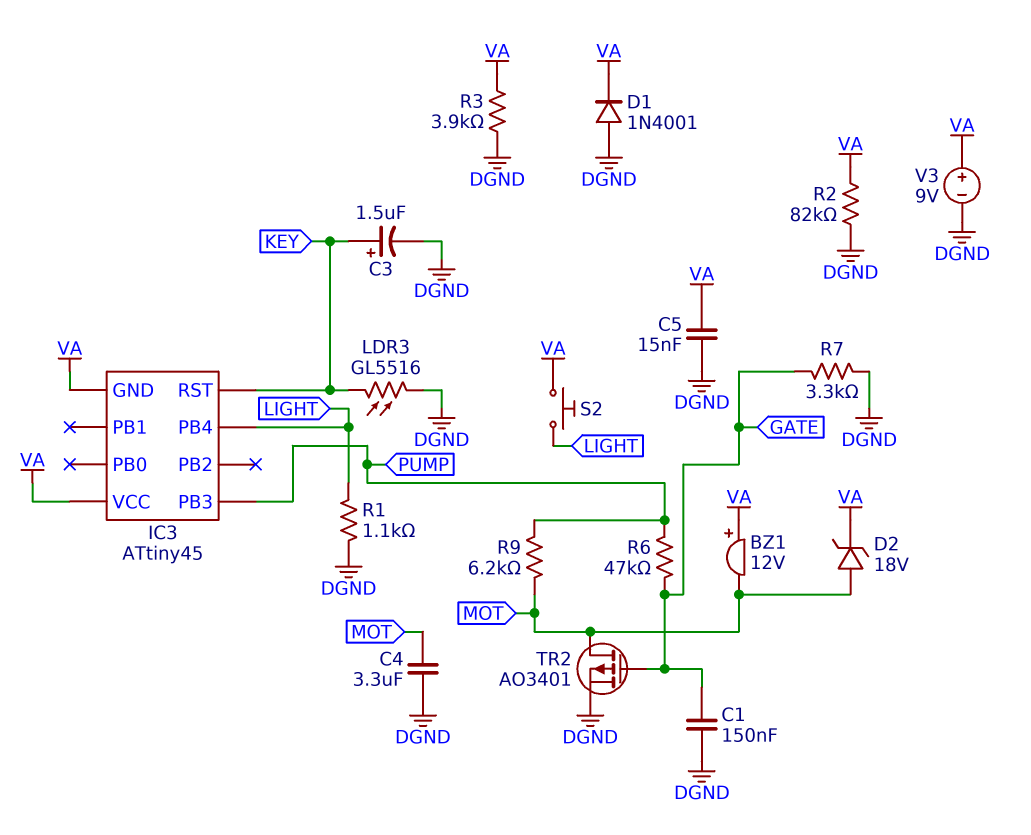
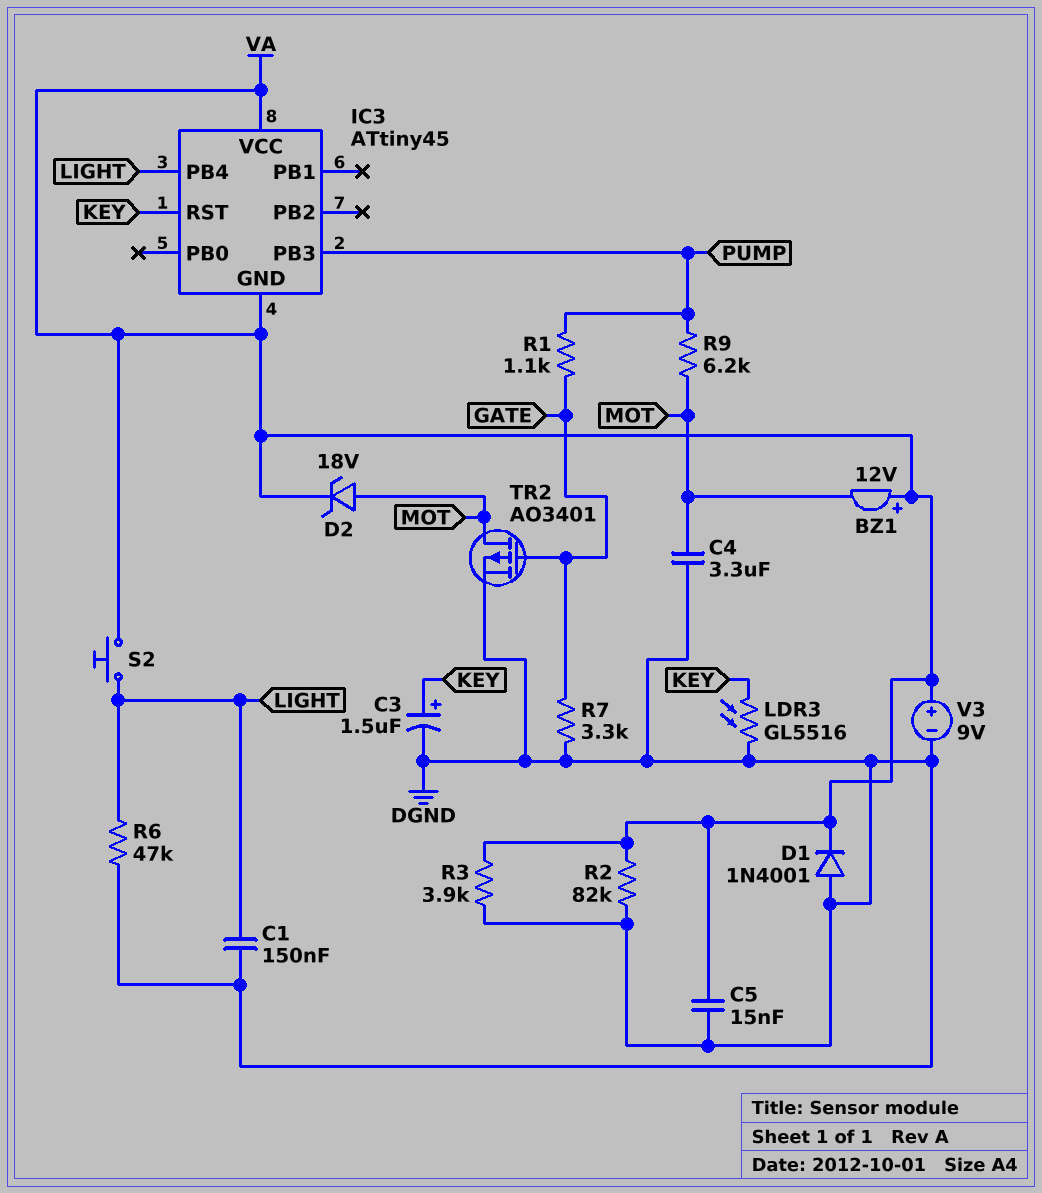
C1: 150nF (DGND, GATE) -> 150nF (DGND, LIGHT)
R1: 1.1k (DGND, LIGHT) -> 1.1k (GATE, PUMP)
R6: 47k (GATE, PUMP) -> 47k (DGND, LIGHT)

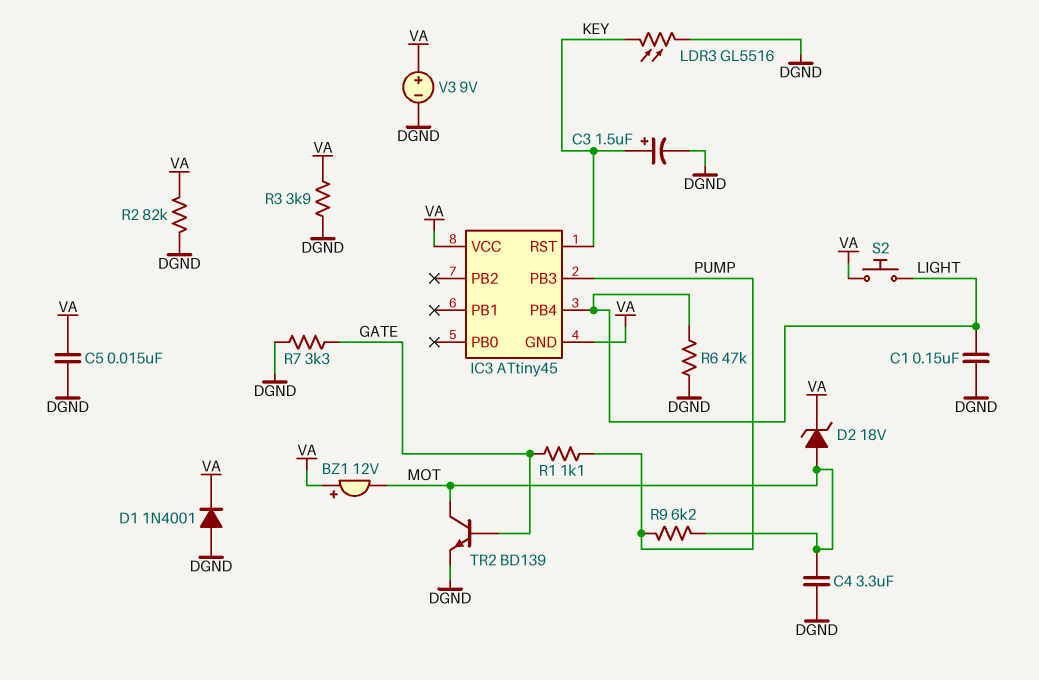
TR2: PMOS AO3401 (G GATE, D MOT, S DGND) -> NPN BD139 (B GATE, C MOT, E DGND)

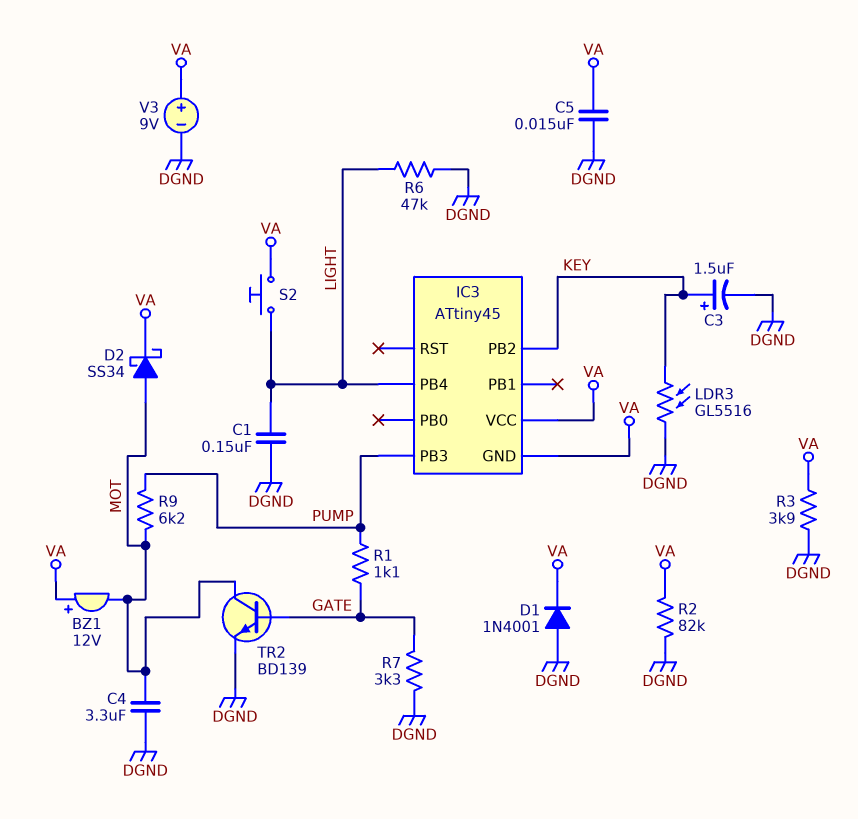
D2: zener 18V (A MOT, K VA) -> schottky SS34 (A MOT, K VA)
IC3 pin PB2: none -> KEY
IC3 pin RST: KEY -> none

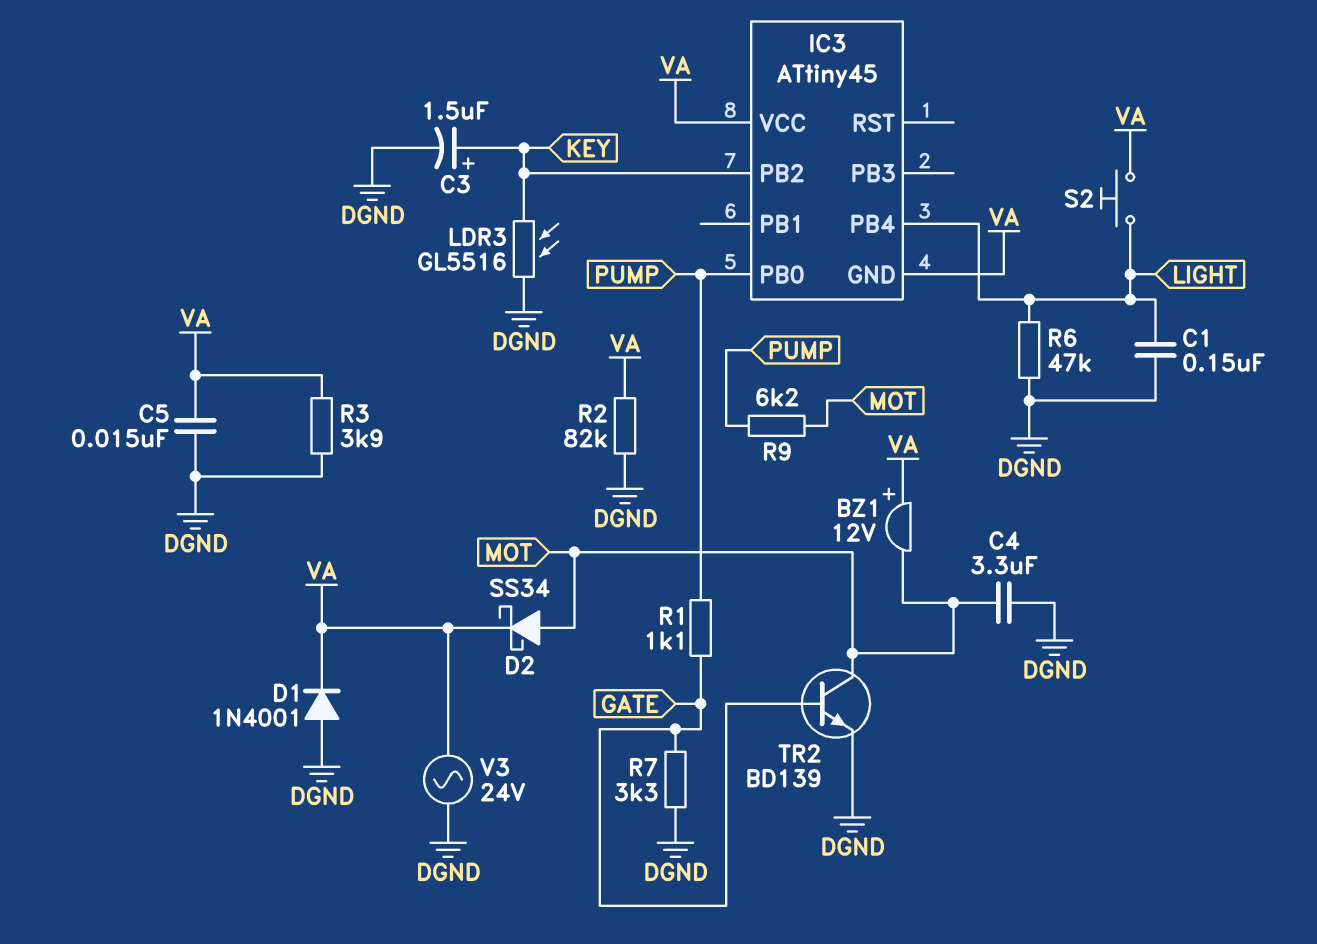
IC3 pin PB0: none -> PUMP
IC3 pin PB3: PUMP -> none
V3: 9V (plus VA, minus DGND) -> AC 24V (DGND, VA)

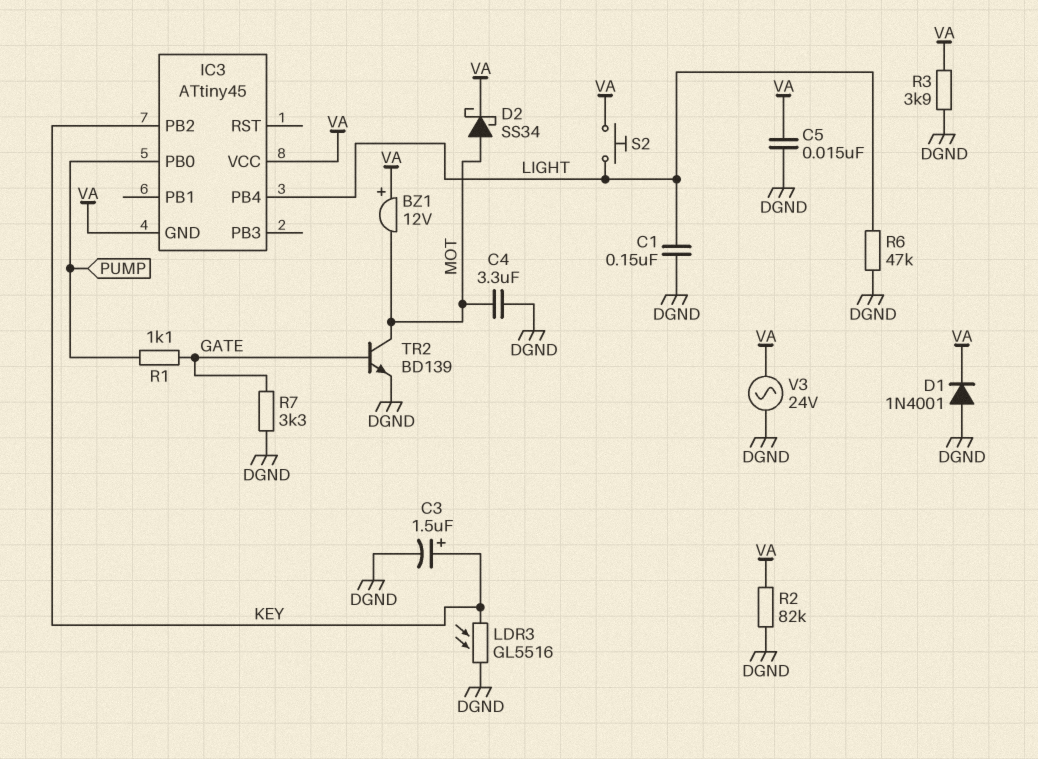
R9: 6.2k (MOT, PUMP) -> none

